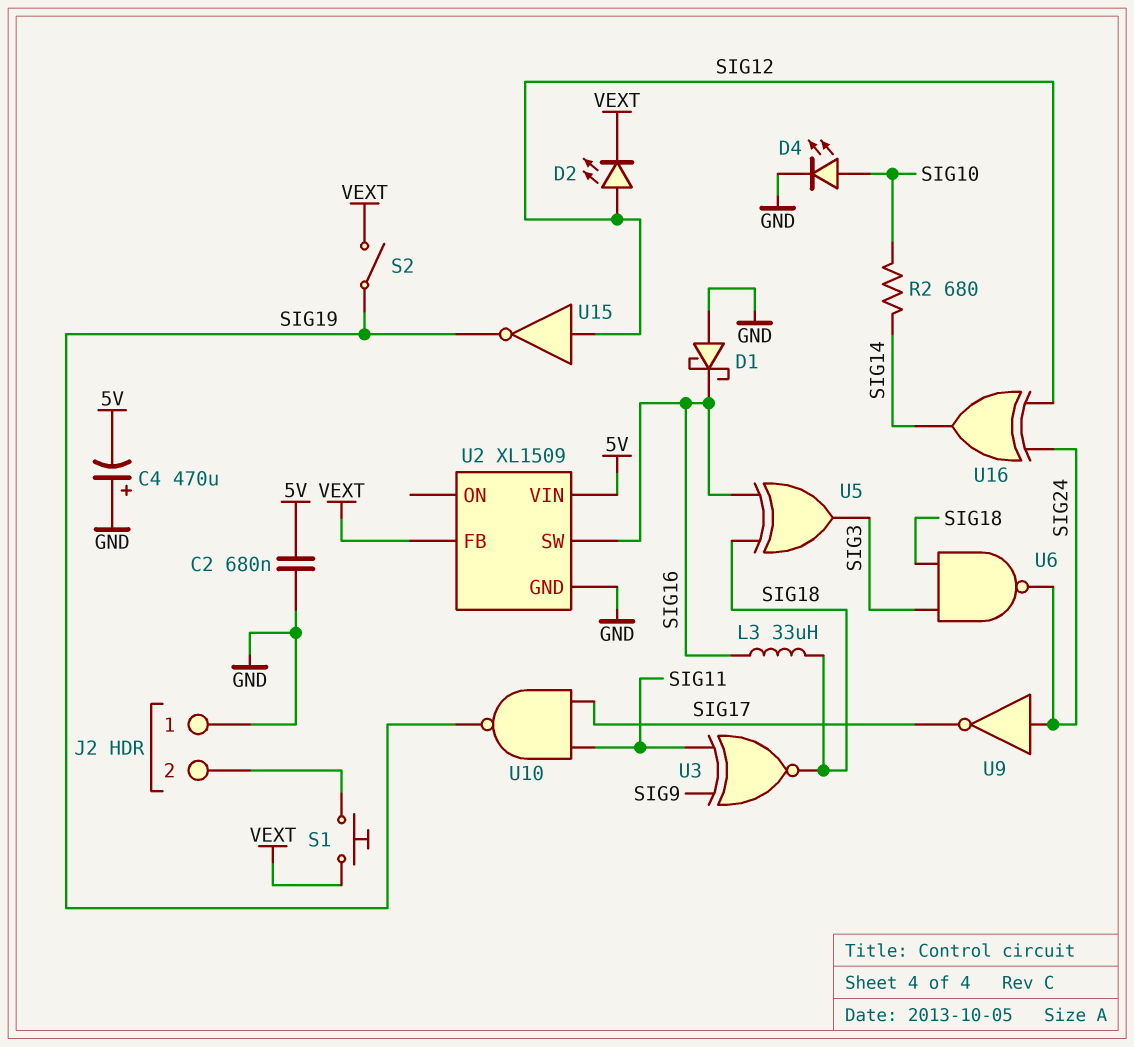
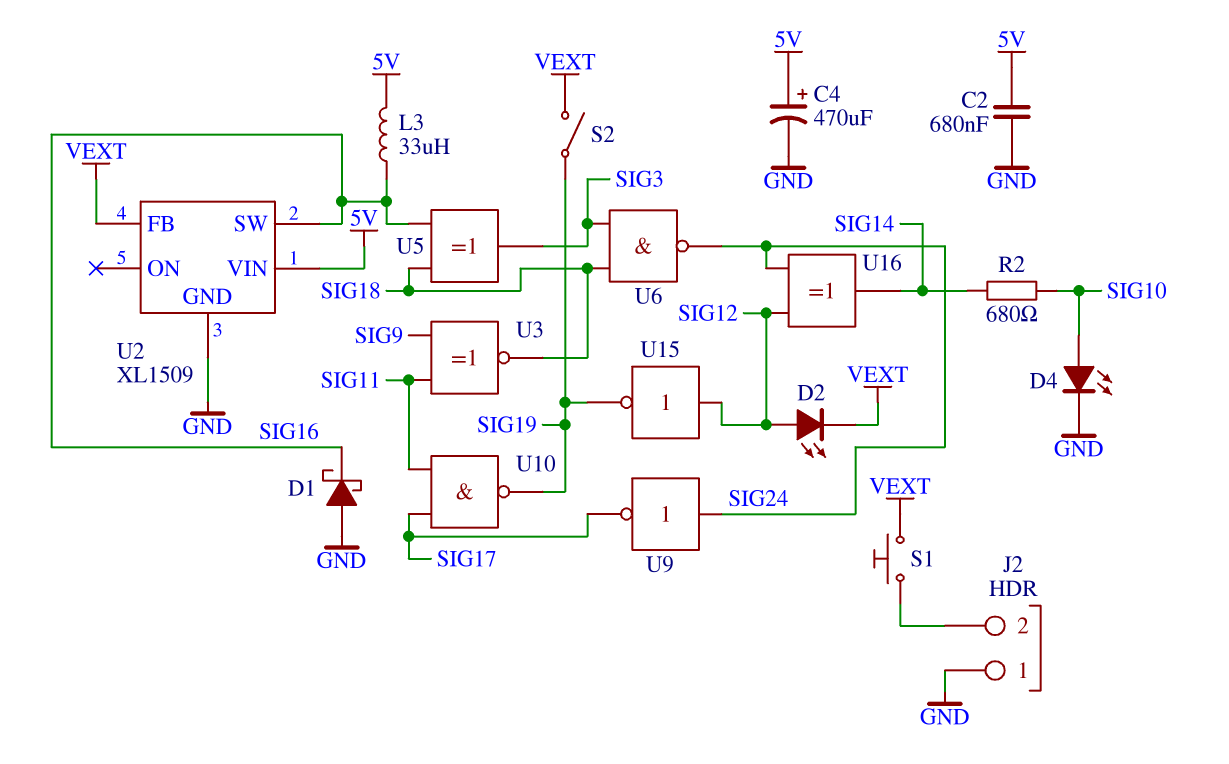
C4: 470uF (plus GND, minus 5V) -> 470uF (plus 5V, minus GND)
L3: 33uH (SIG16, SIG18) -> 33uH (5V, SIG16)

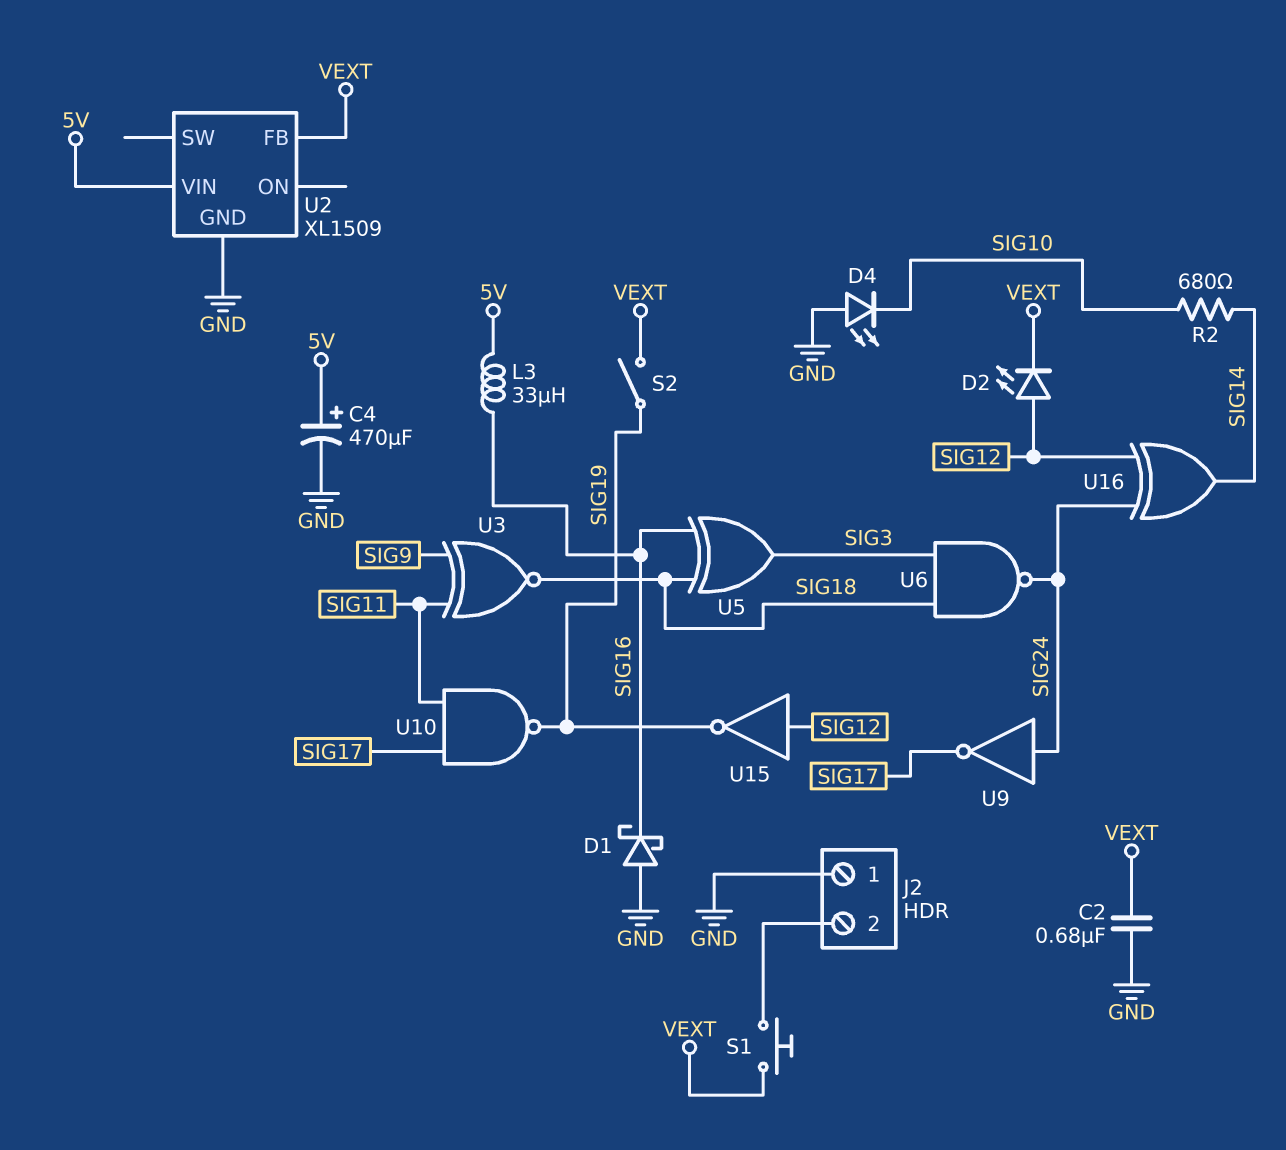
C2: 680nF (5V, GND) -> 680nF (GND, VEXT)
D4: LED (A SIG10, K GND) -> LED (A GND, K SIG10)
U2 pin SW: SIG16 -> none

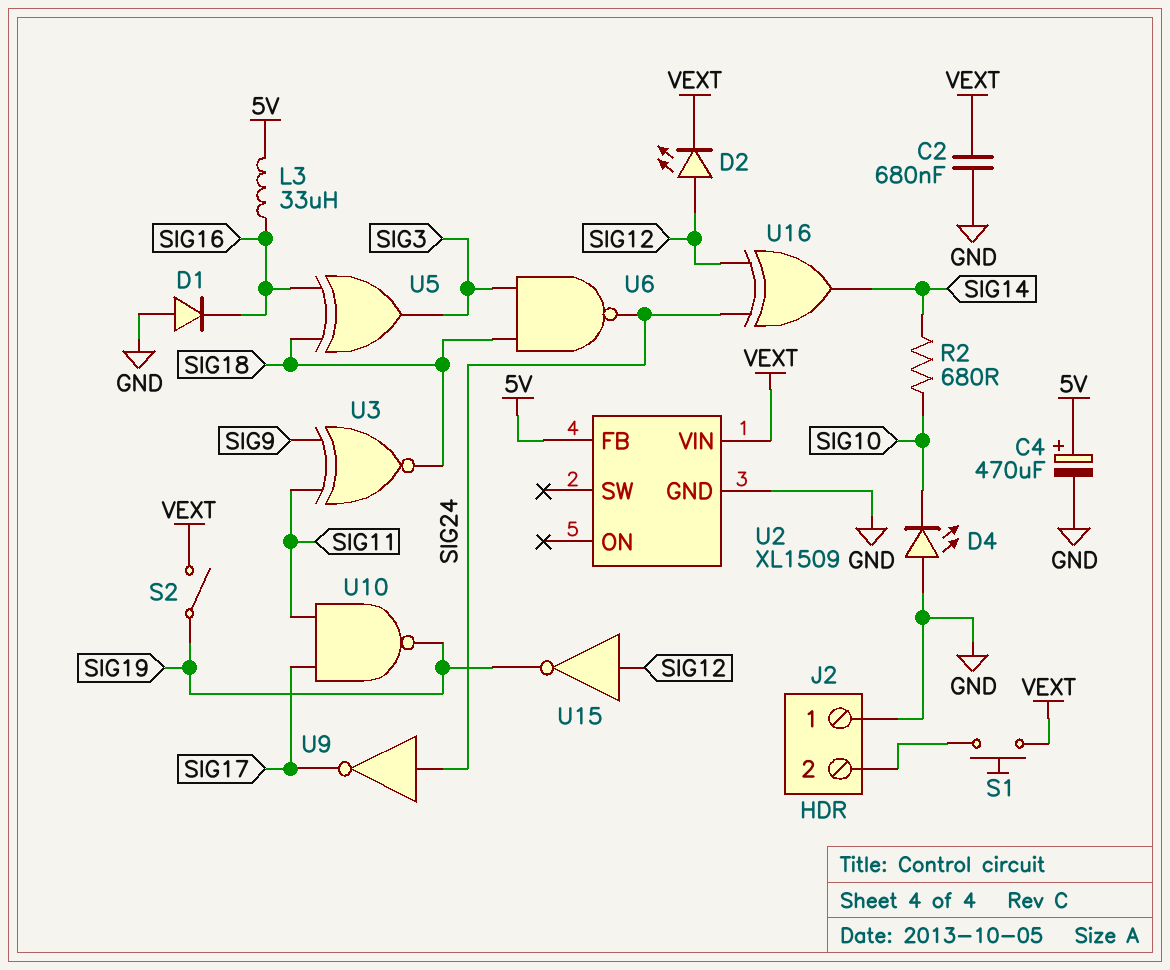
D1: schottky (A GND, K SIG16) -> diode (A GND, K SIG16)
U2 pin FB: VEXT -> 5V
U2 pin VIN: 5V -> VEXT

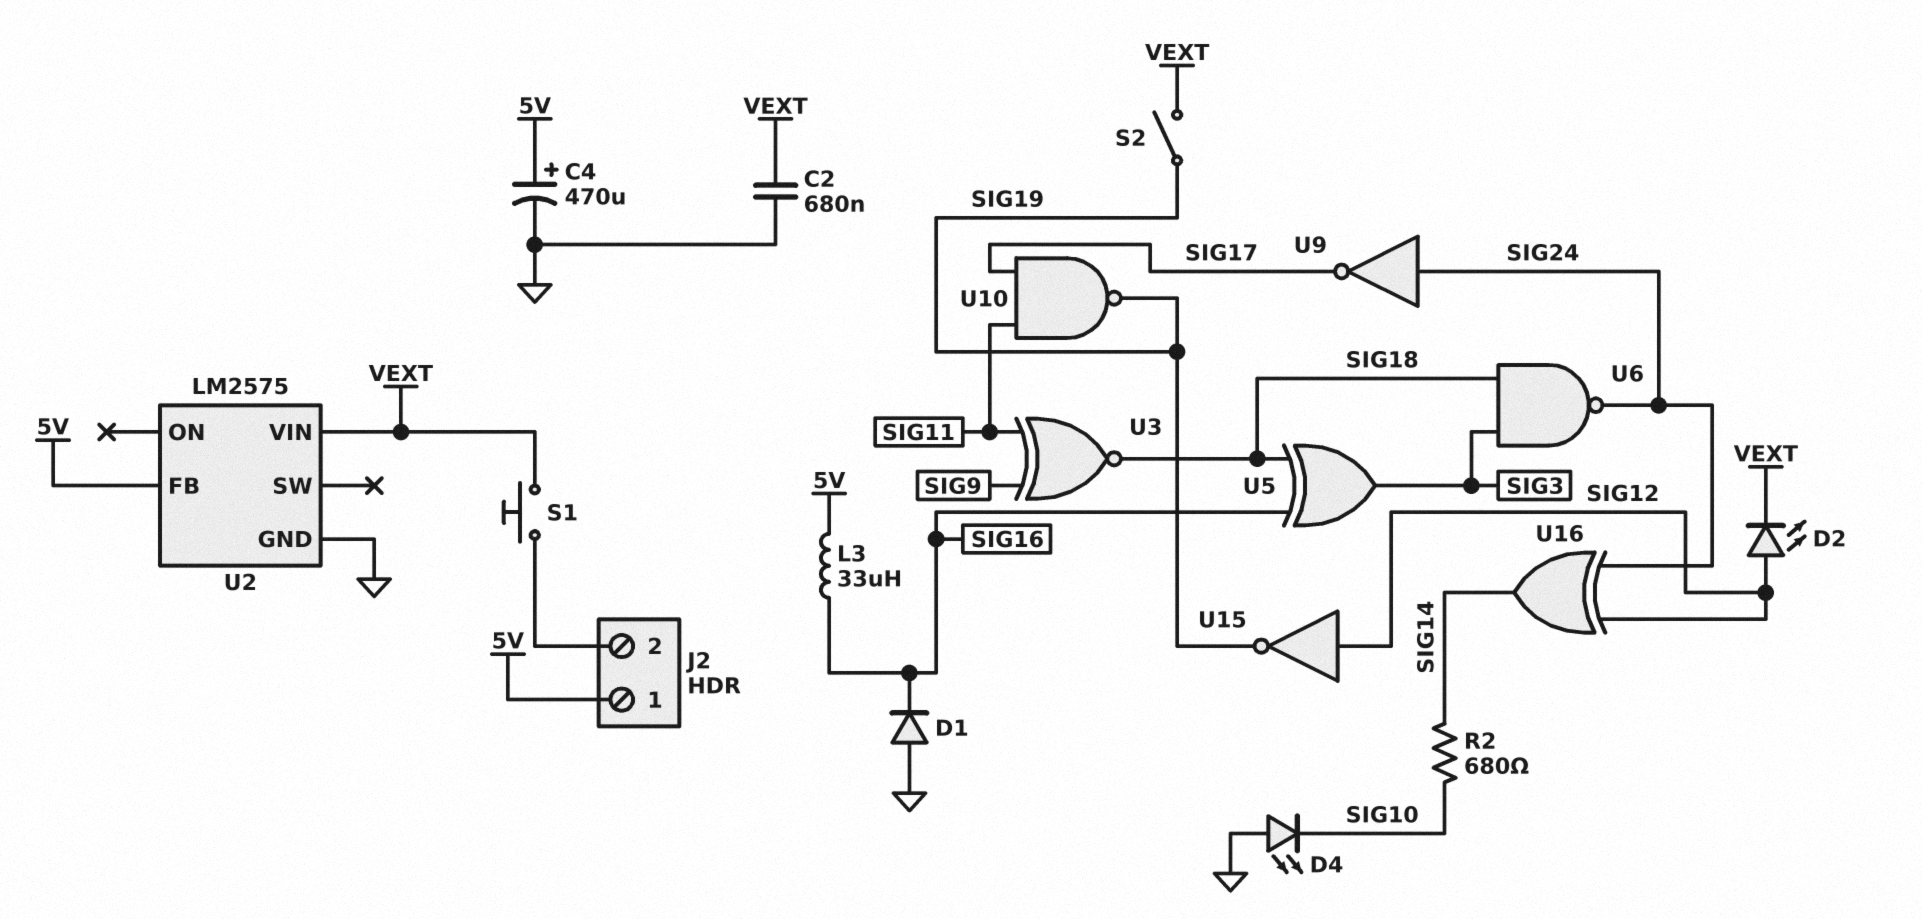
J2 pin 1: GND -> 5V
U2: XL1509 -> LM2575

